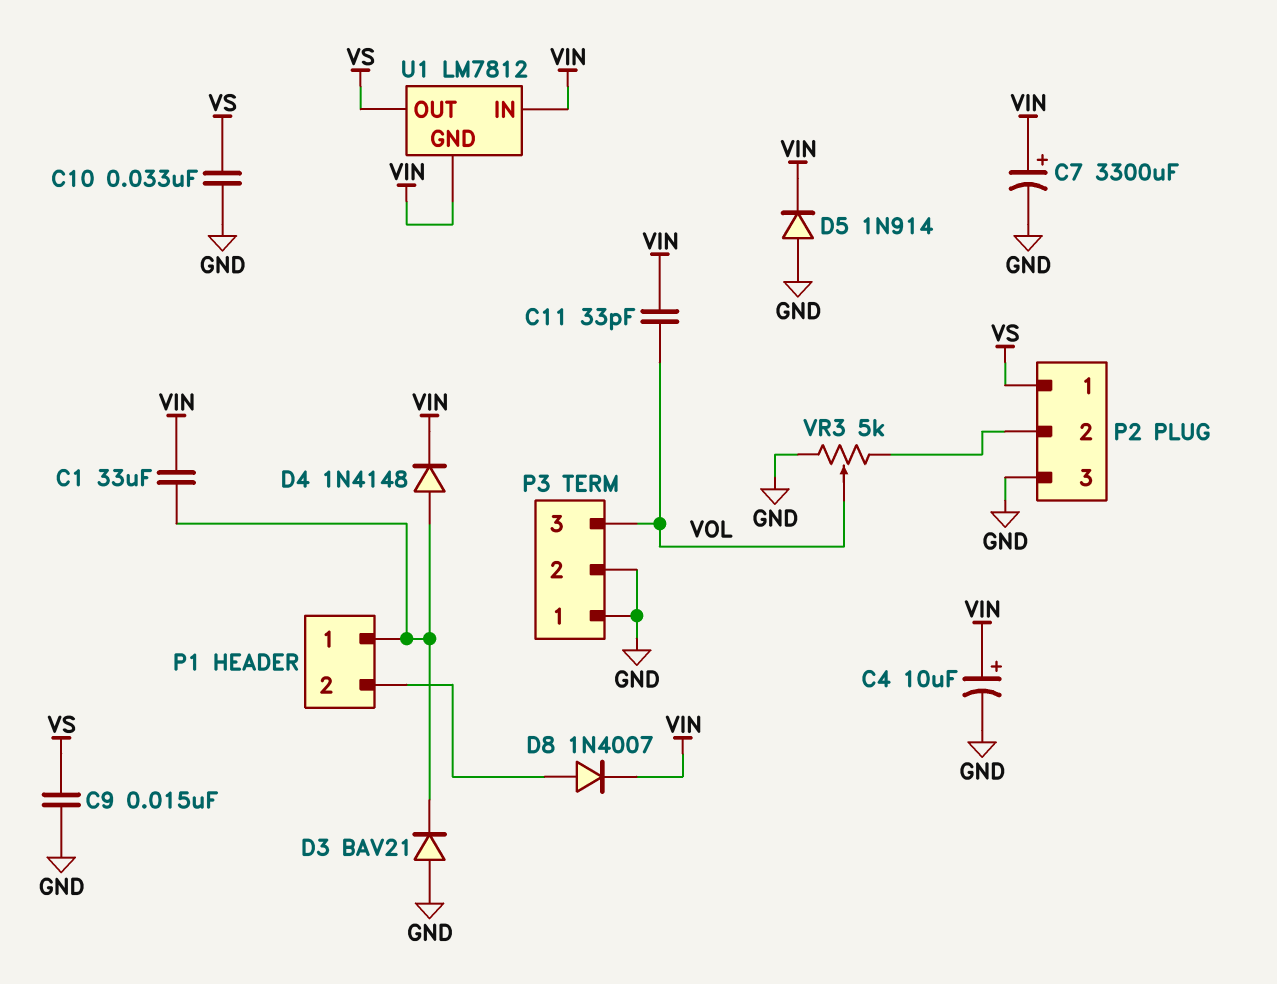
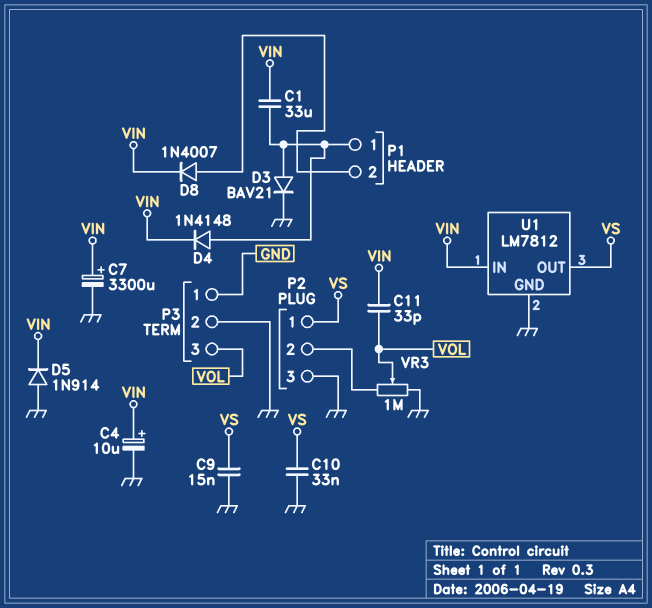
D3: diode BAV21 (A GND, K P1/1) -> diode BAV21 (A P1/1, K GND)
U1 pin GND: VIN -> GND
VR3: 5k (GND, P2/2, wiper VOL) -> 1M (GND, P2/2, wiper VOL)

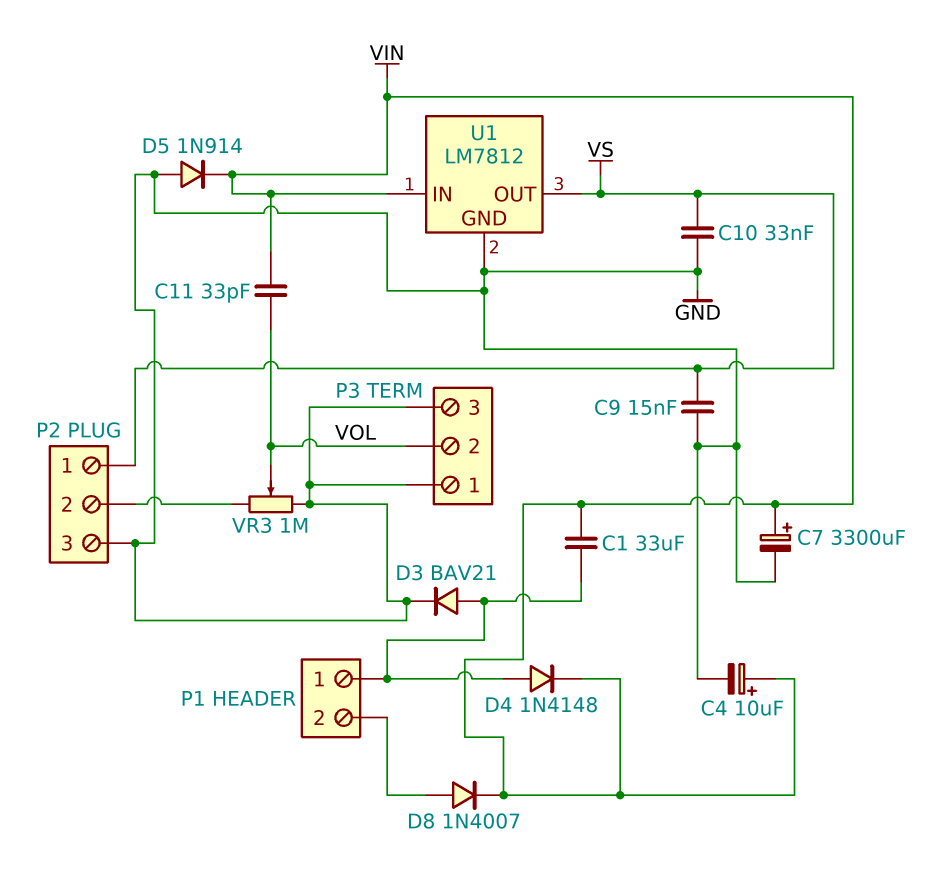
P3 pin 2: GND -> VOL
P3 pin 3: VOL -> GND

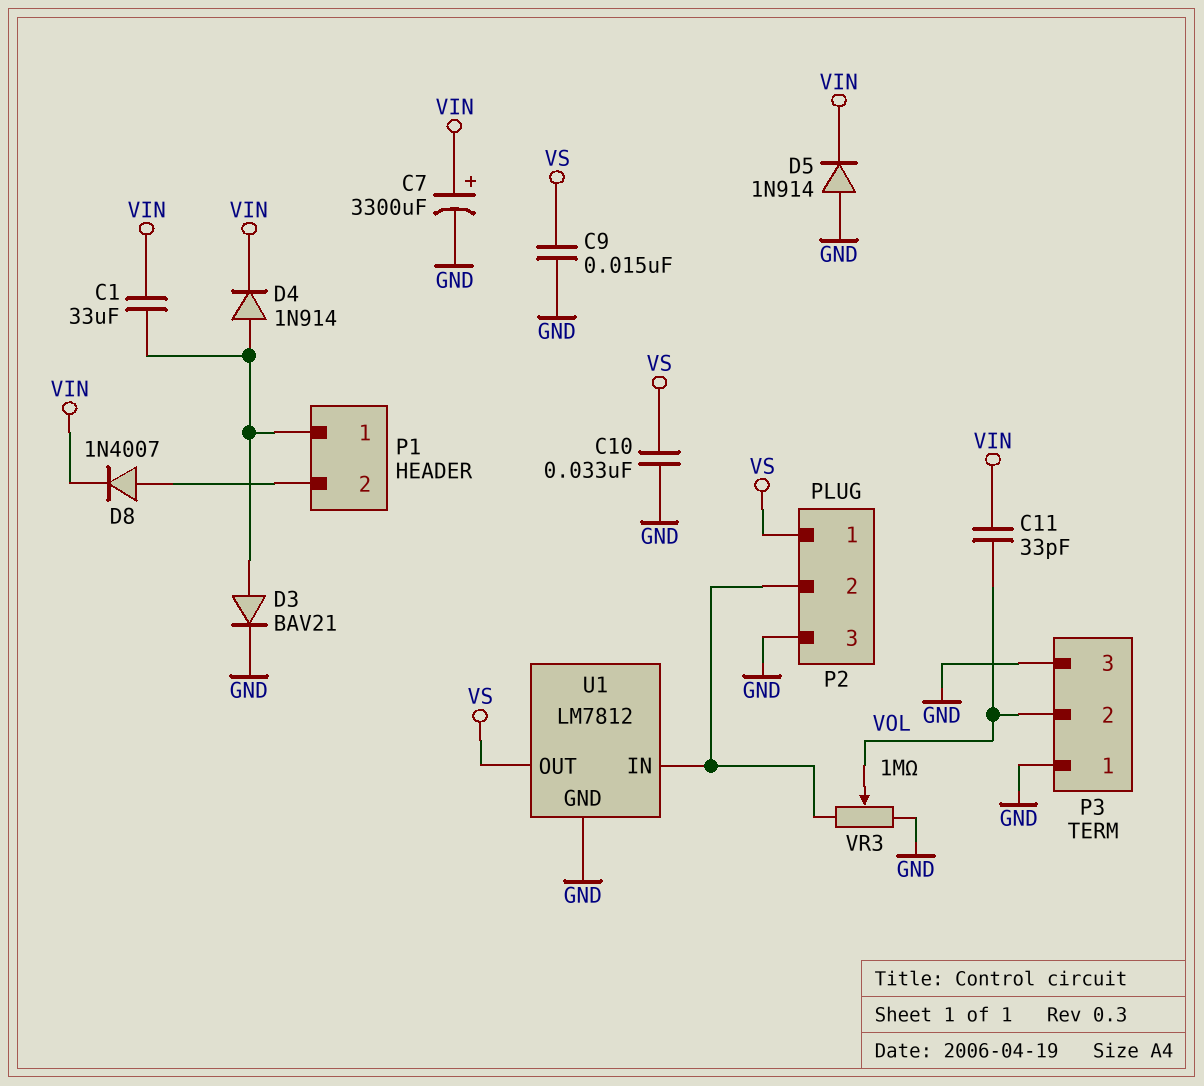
C4: 10uF (plus VIN, minus GND) -> none
D4: diode 1N4148 (A P1/1, K VIN) -> diode 1N914 (A P1/1, K VIN)
U1 pin IN: VIN -> P2/2

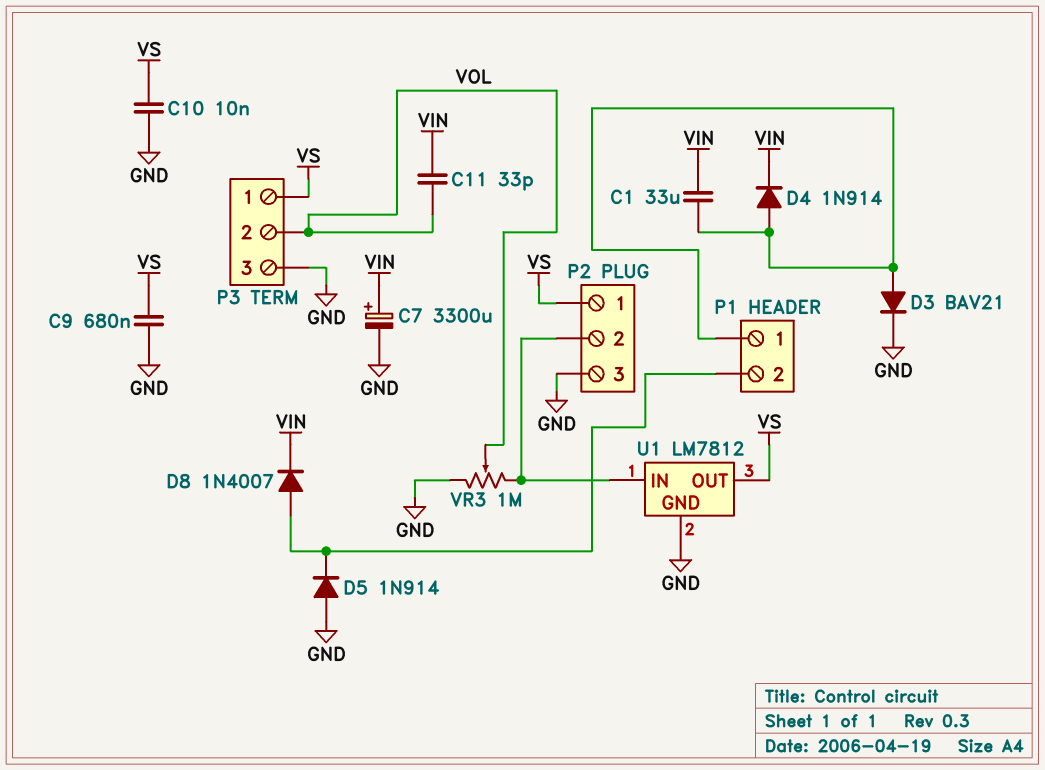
C9: 15nF (GND, VS) -> 680nF (GND, VS)
C10: 33nF (GND, VS) -> 10nF (GND, VS)
D5: diode 1N914 (A GND, K VIN) -> diode 1N914 (A GND, K P1/2)
P3 pin 1: GND -> VS

